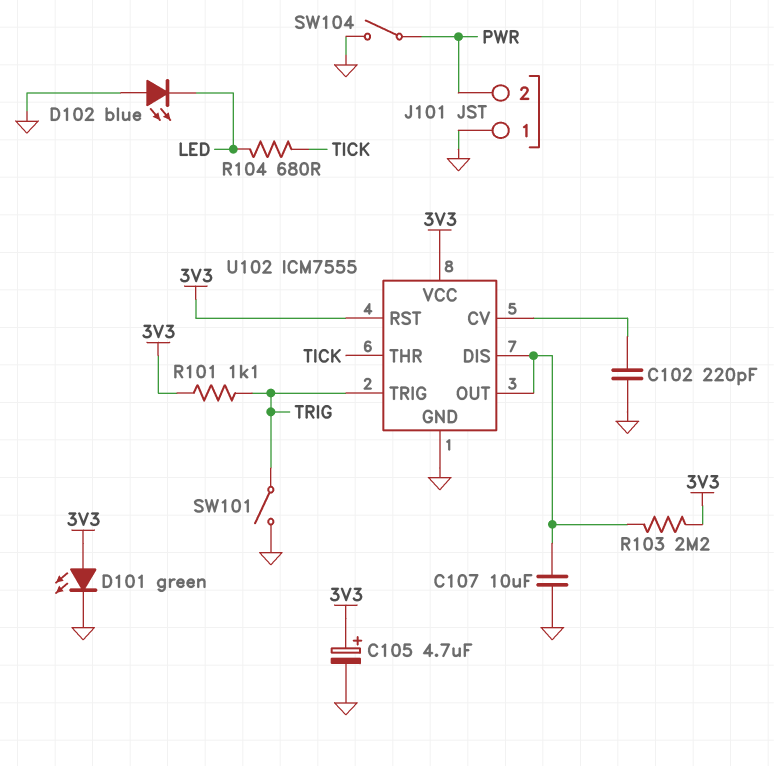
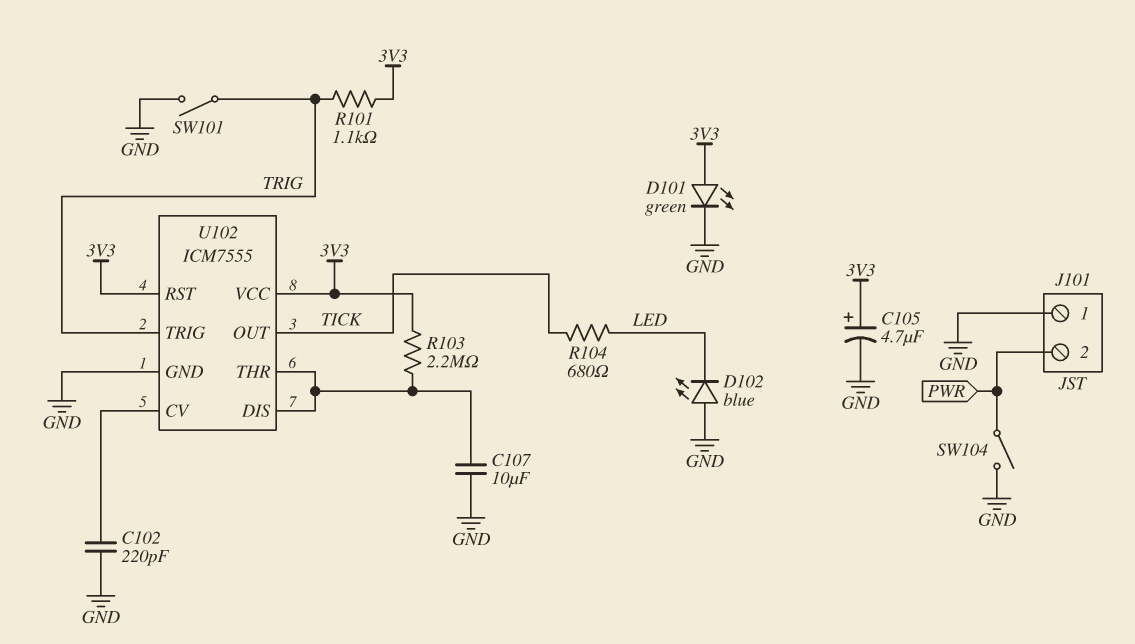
U102 pin OUT: U102/DIS -> TICK
U102 pin THR: TICK -> U102/DIS

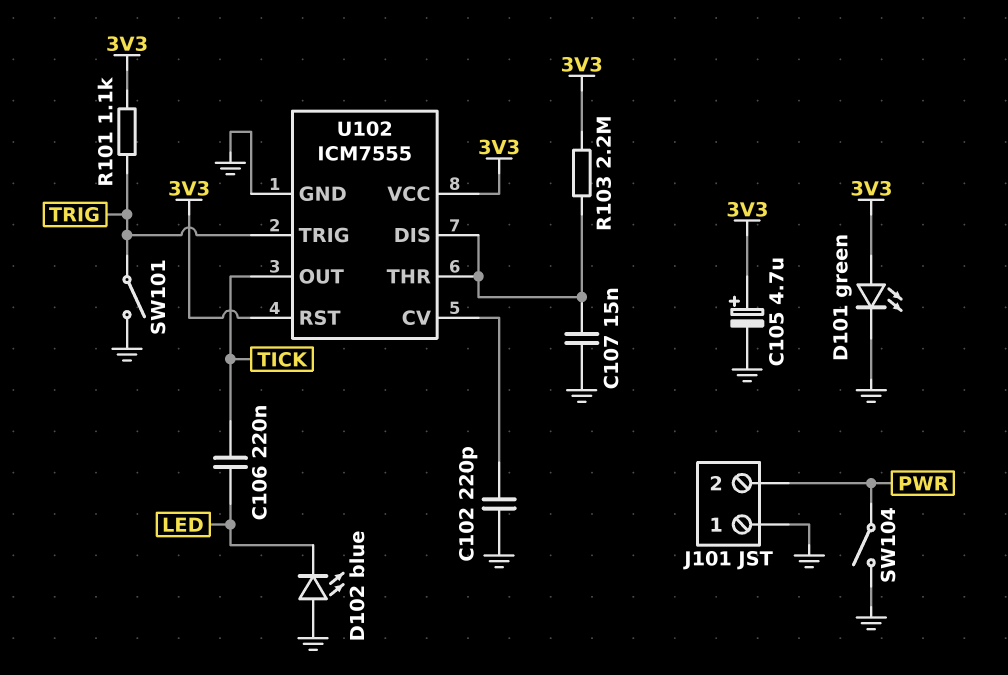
C106: none -> 220nF (LED, TICK)
C107: 10uF (GND, U102/DIS) -> 15nF (GND, U102/DIS)
R104: 680 (LED, TICK) -> none

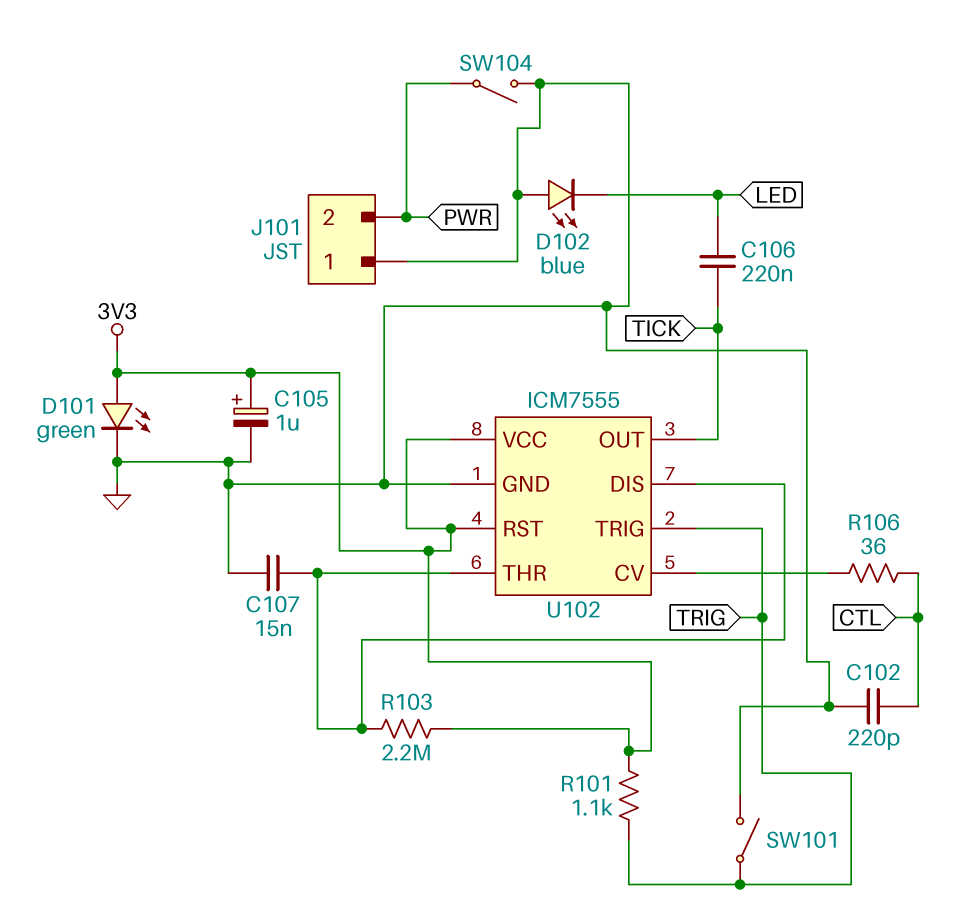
C102: 220pF (GND, U102/CV) -> 220pF (CTL, GND)
C105: 4.7uF (plus 3V3, minus GND) -> 1uF (plus 3V3, minus GND)
R106: none -> 36 (CTL, U102/CV)

